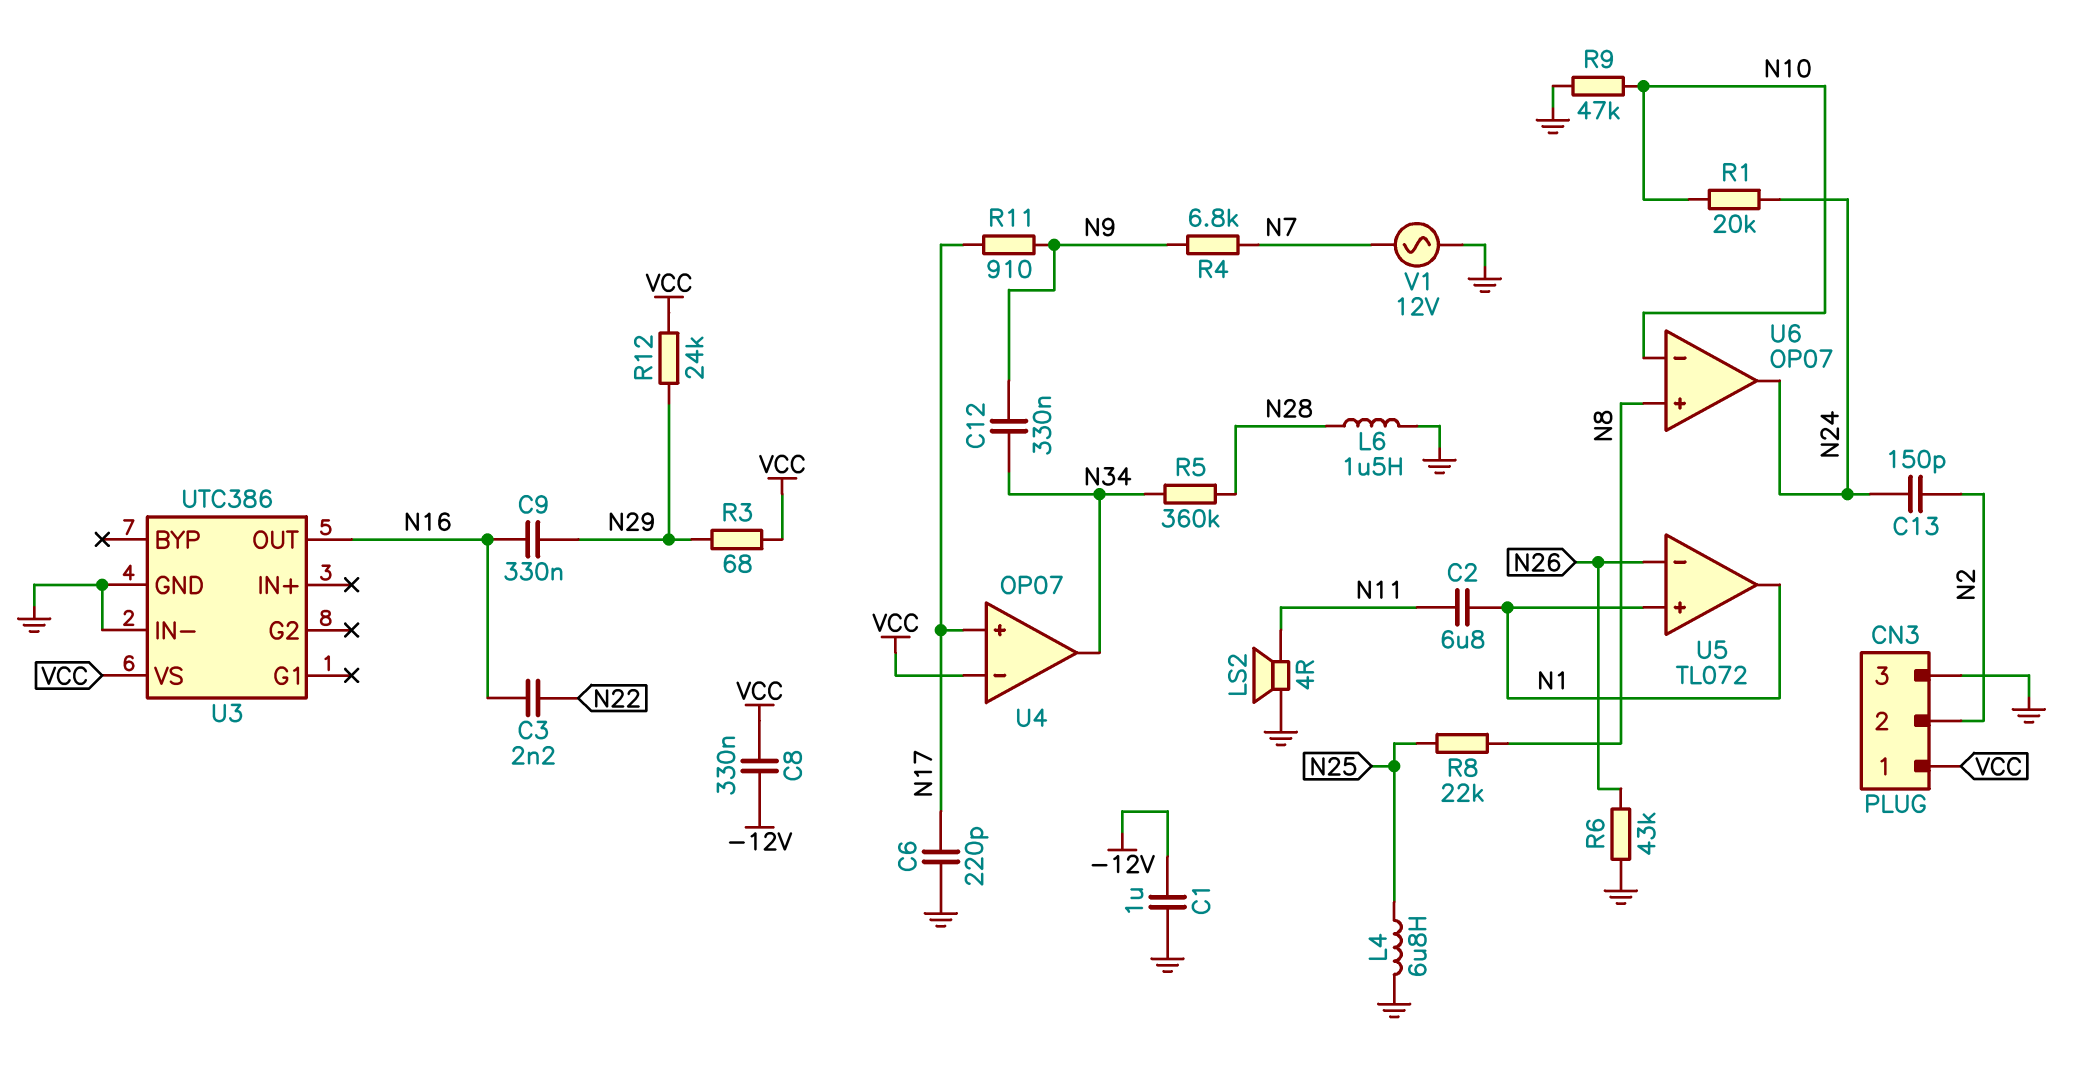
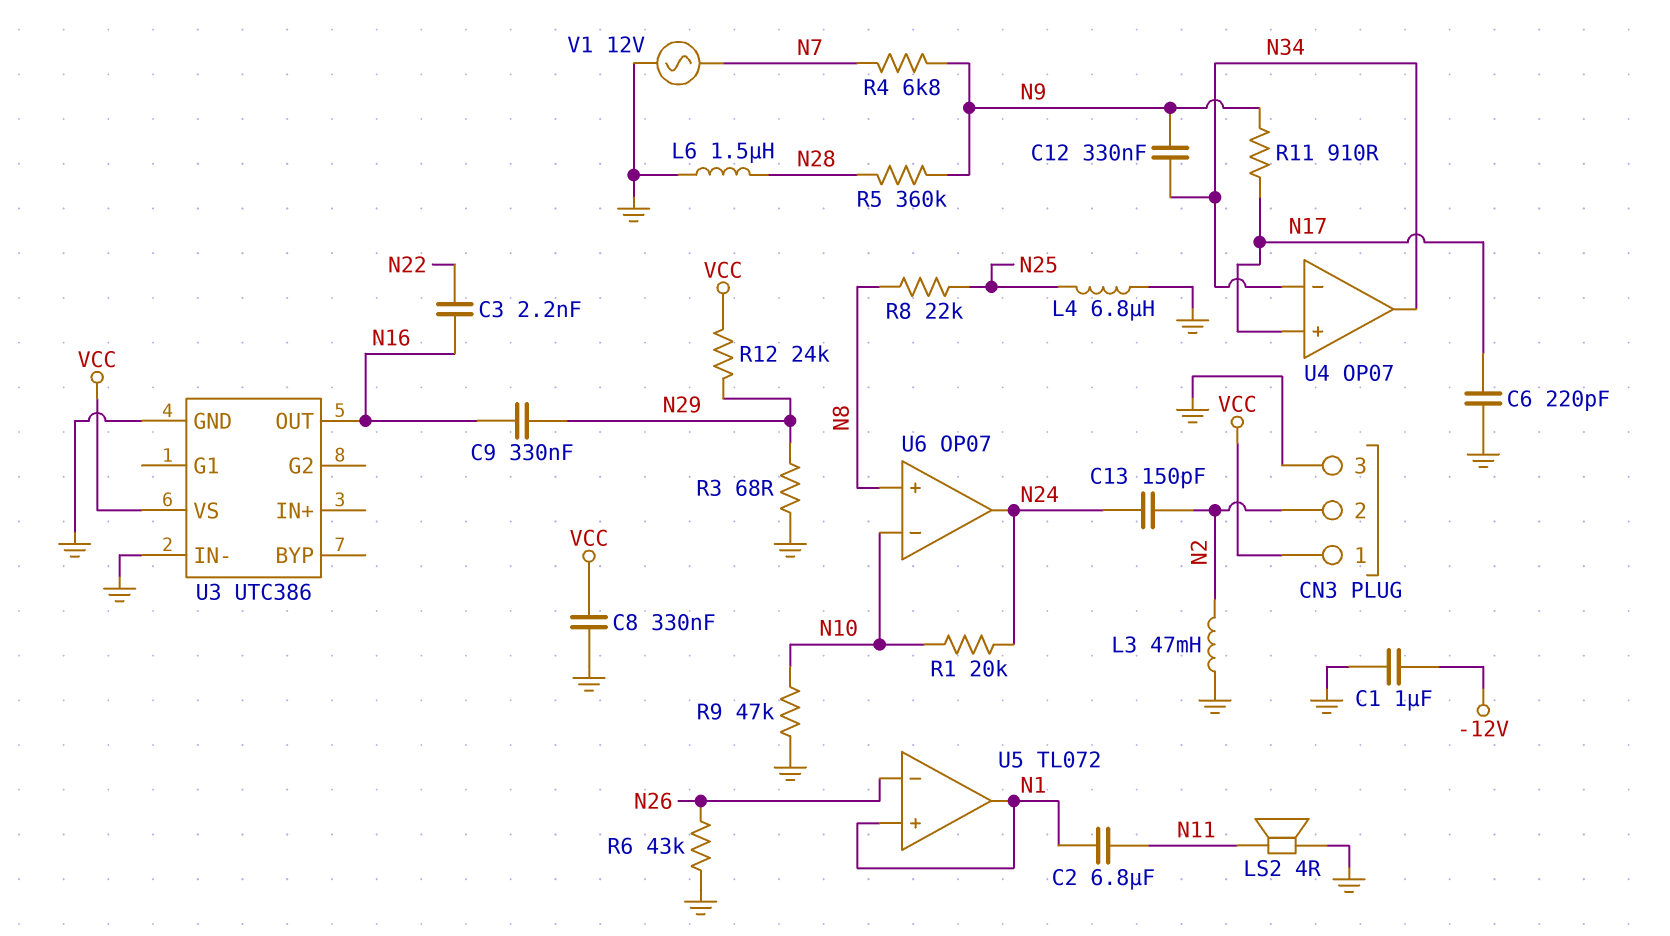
C8: 330nF (-12V, VCC) -> 330nF (GND, VCC)
L3: none -> 47mH (GND, N2)
R3: 68 (N29, VCC) -> 68 (GND, N29)
R5: 360k (N28, N34) -> 360k (N9, N28)
U4 pin in-: VCC -> N34

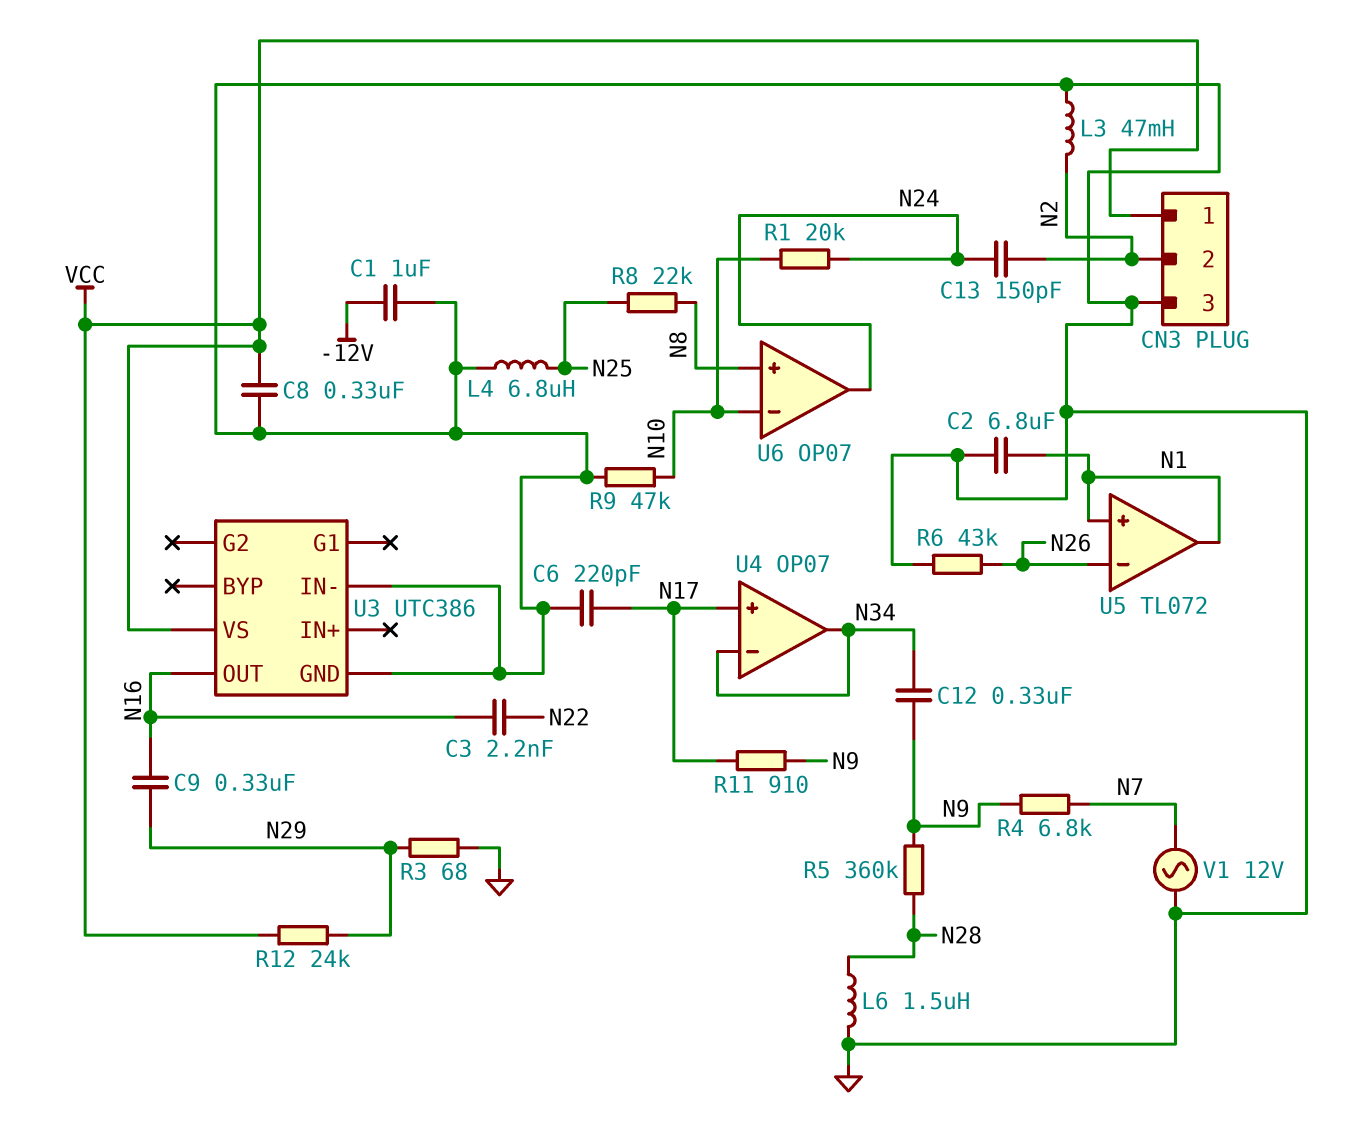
C2: 6.8uF (N1, N11) -> 6.8uF (GND, N1)
LS2: speaker 4R (GND, N11) -> none

